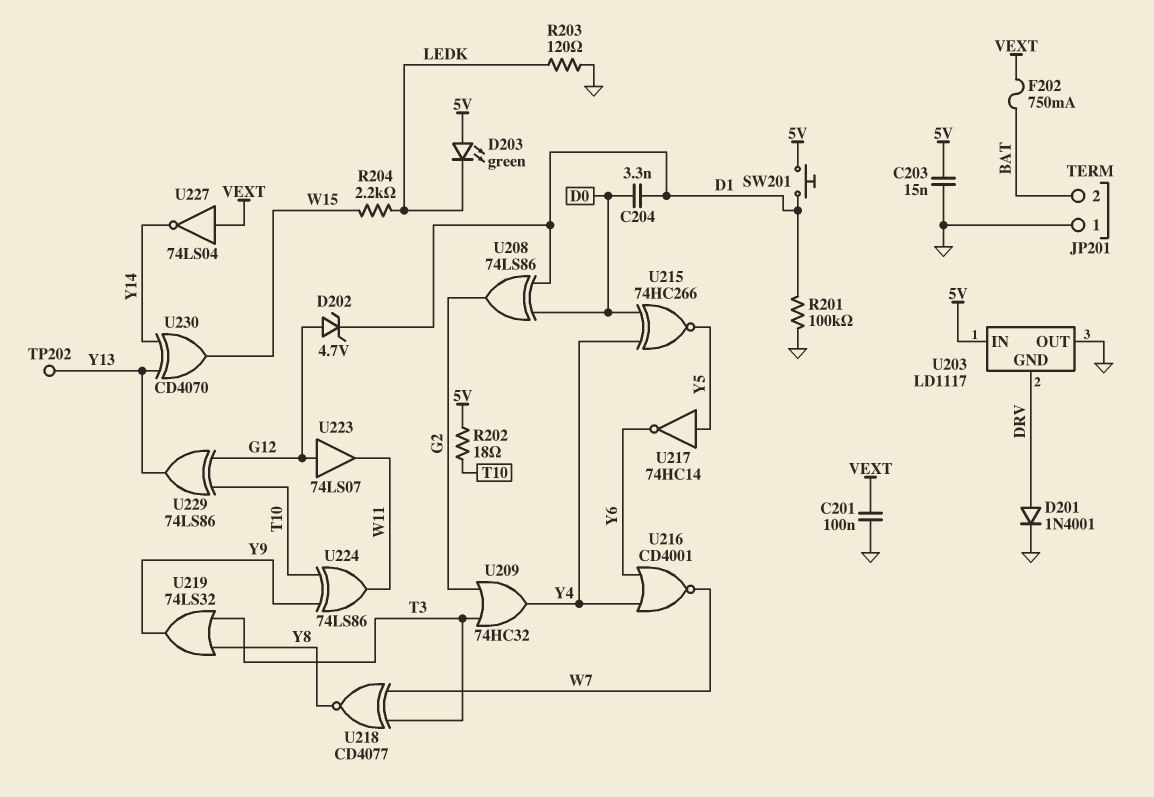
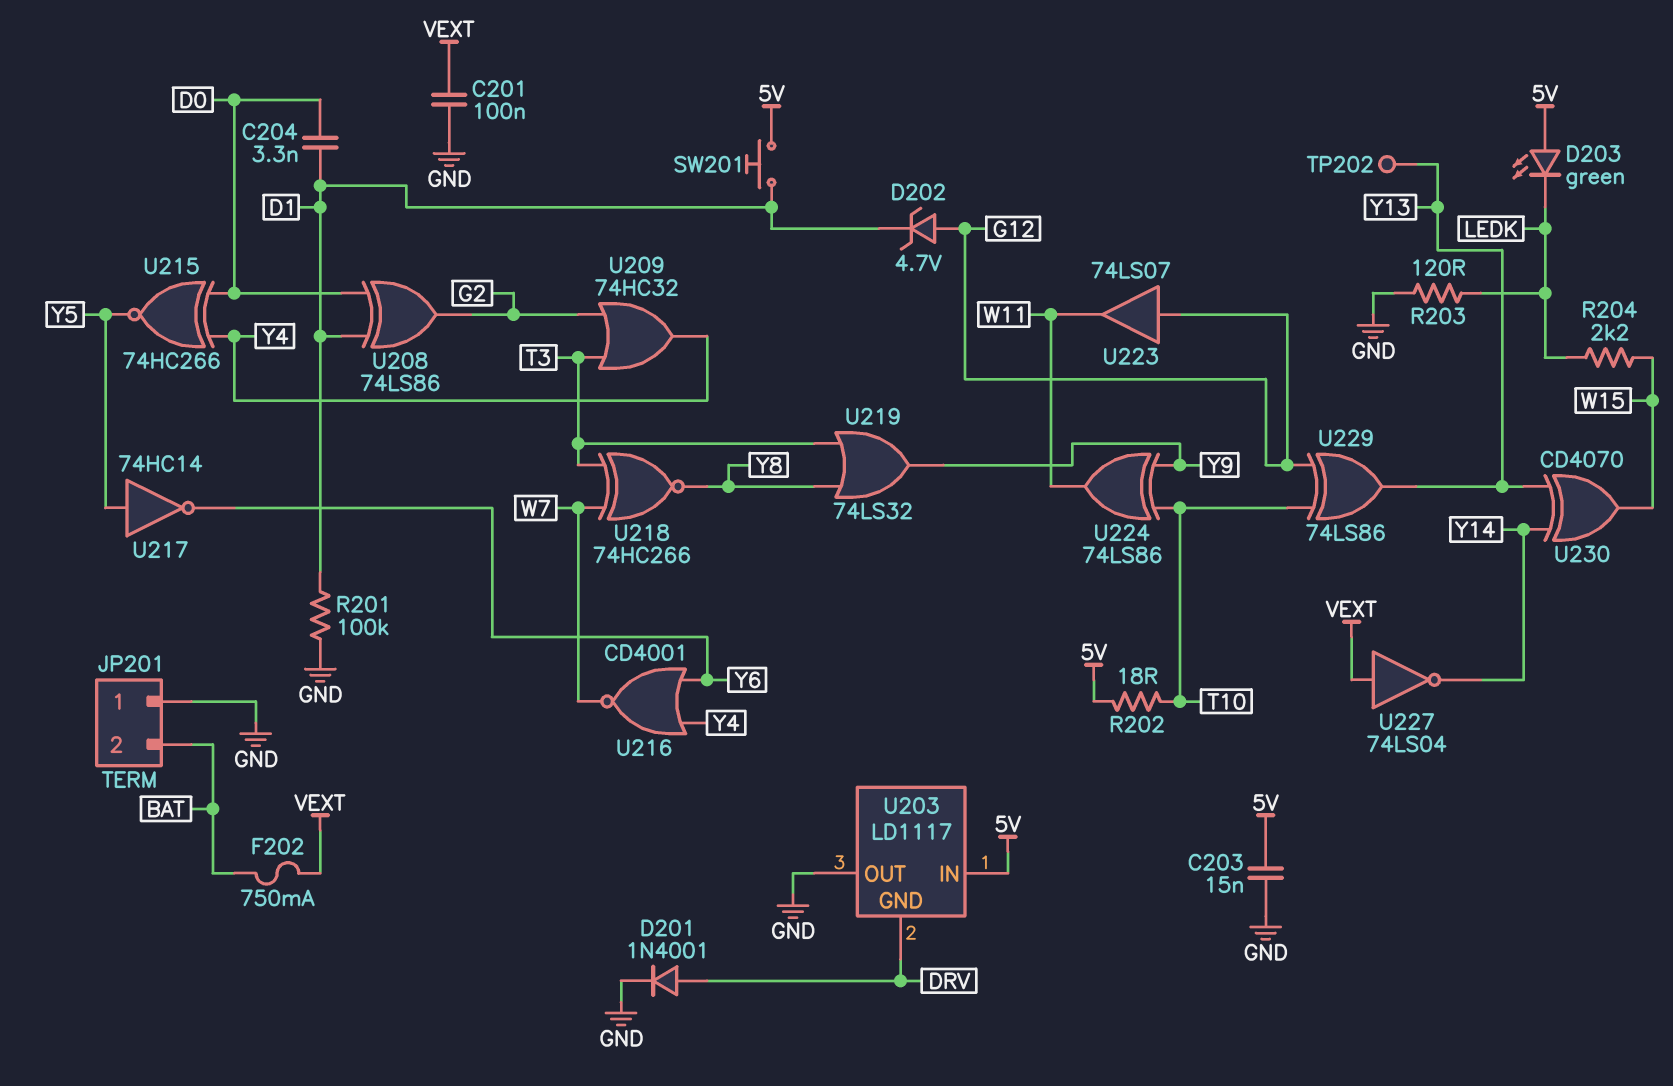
U218: XNOR CD4077 (in T3, in W7, out Y8) -> XNOR 74HC266 (in T3, in W7, out Y8)

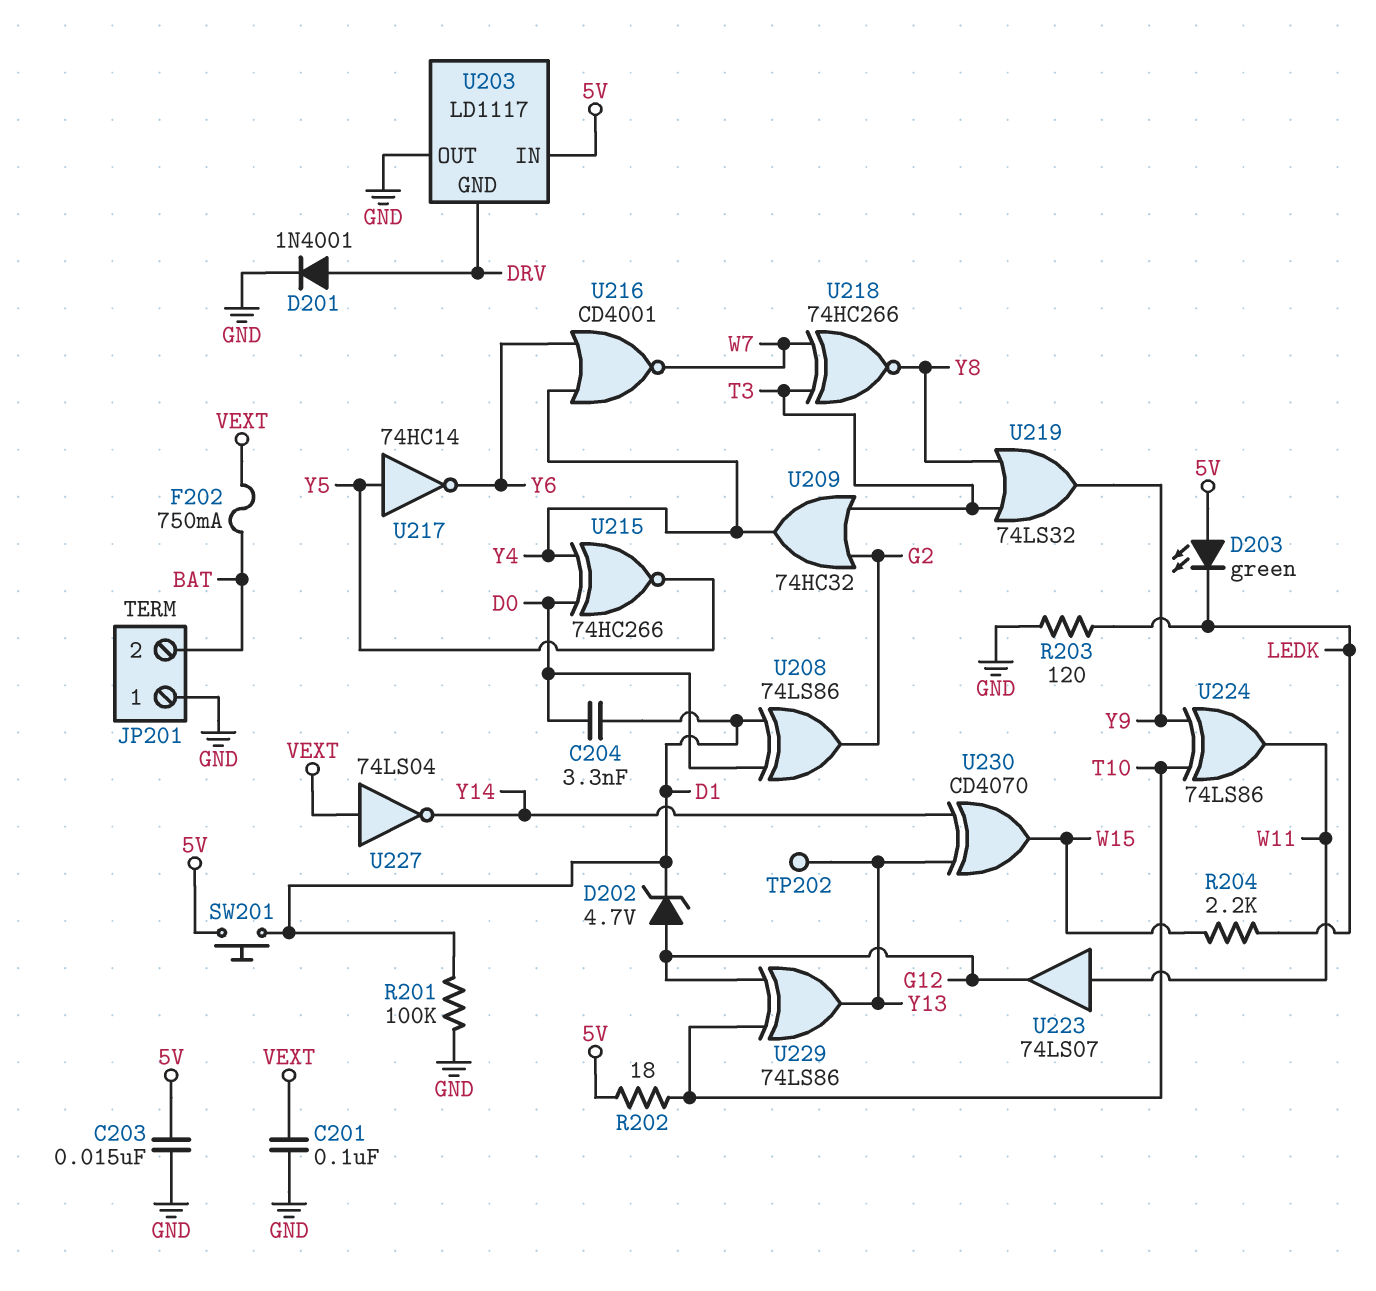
U223: buffer 74LS07 (in G12, out W11) -> buffer 74LS07 (in W11, out G12)

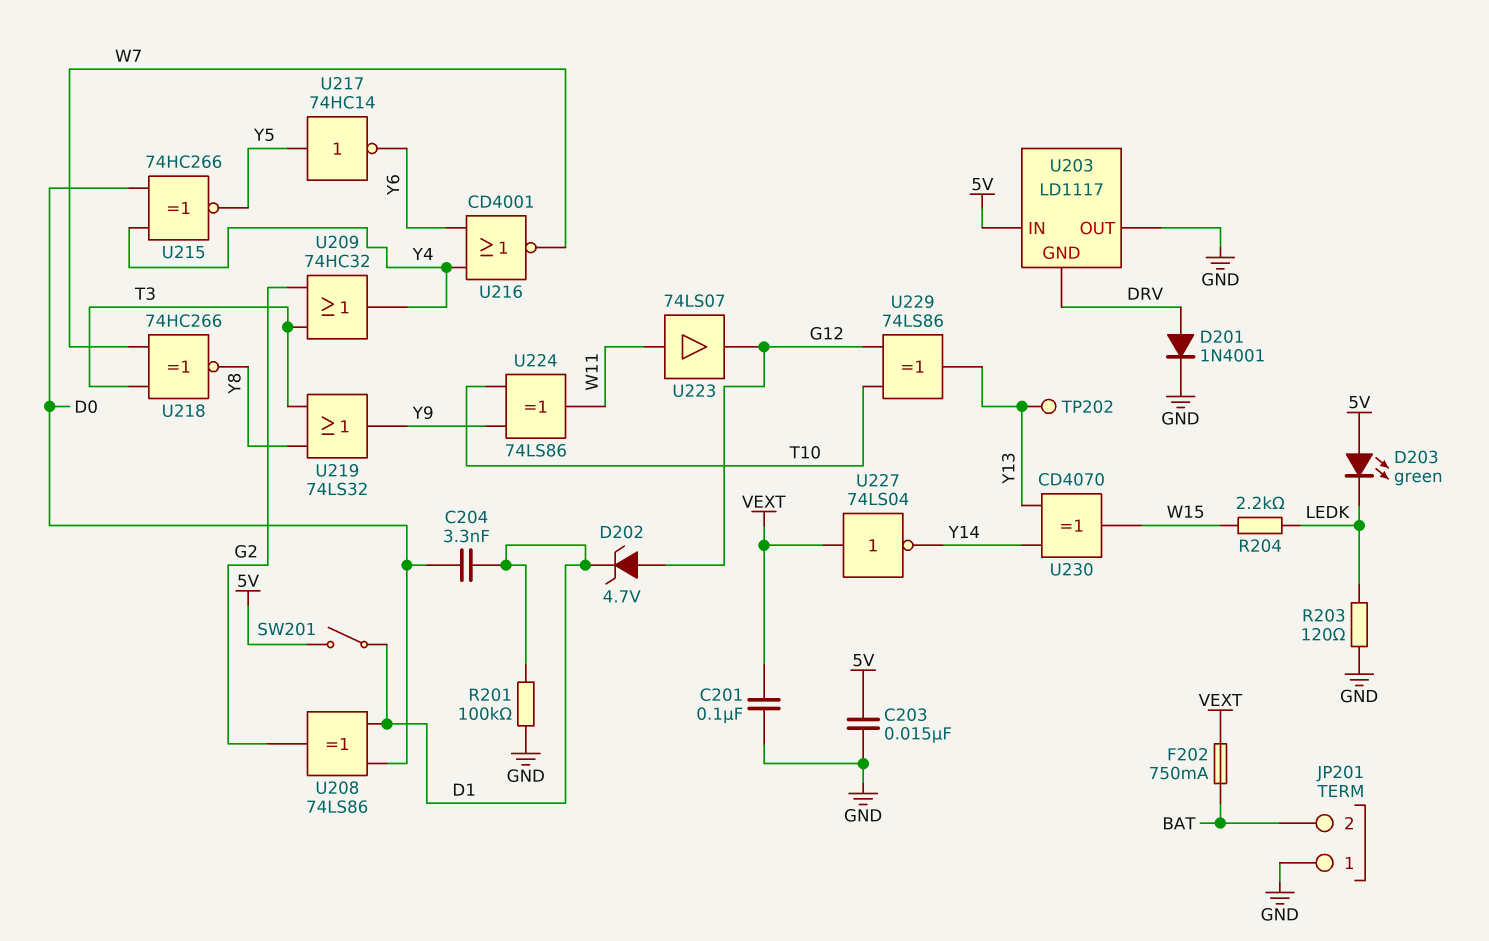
R202: 18 (5V, T10) -> none
SW201: button (5V, D1) -> switch (5V, D1)

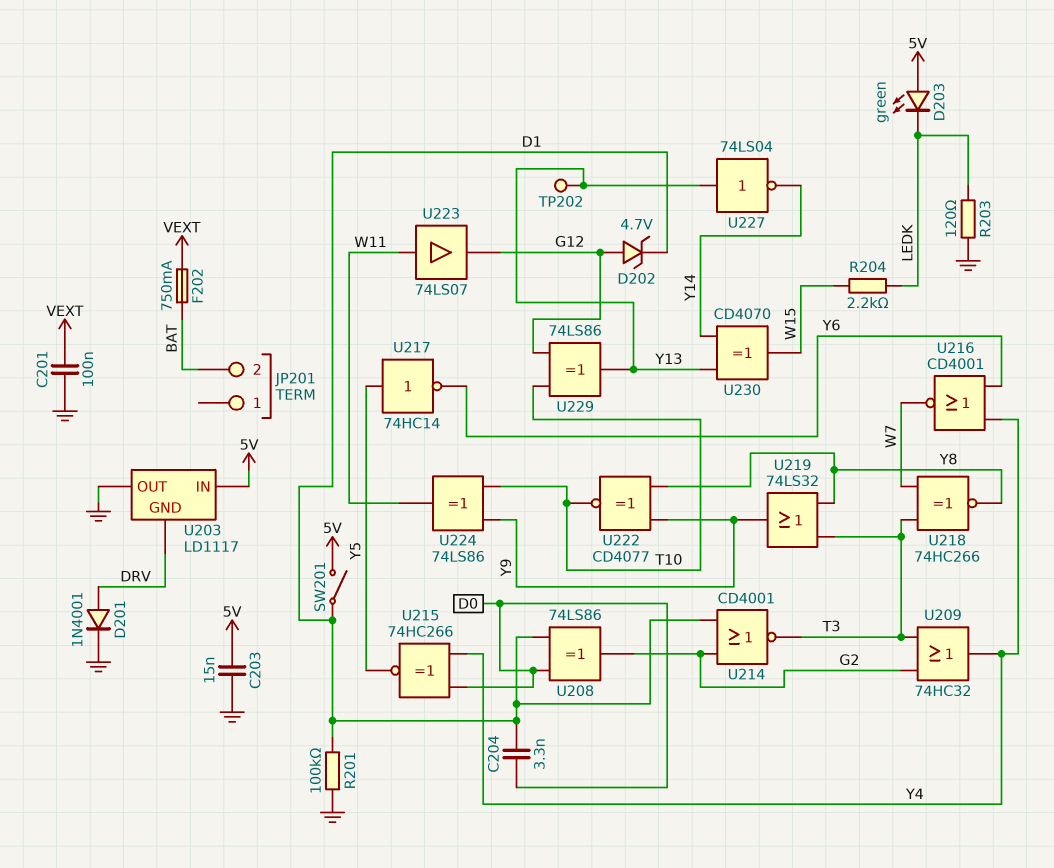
JP201 pin 1: GND -> none
U214: none -> NOR CD4001 (in D1, in G2, out T3)
U222: none -> XNOR CD4077 (in Y8, in Y9, out T10)
U227: NOT 74LS04 (in VEXT, out Y14) -> NOT 74LS04 (in Y13, out Y14)

